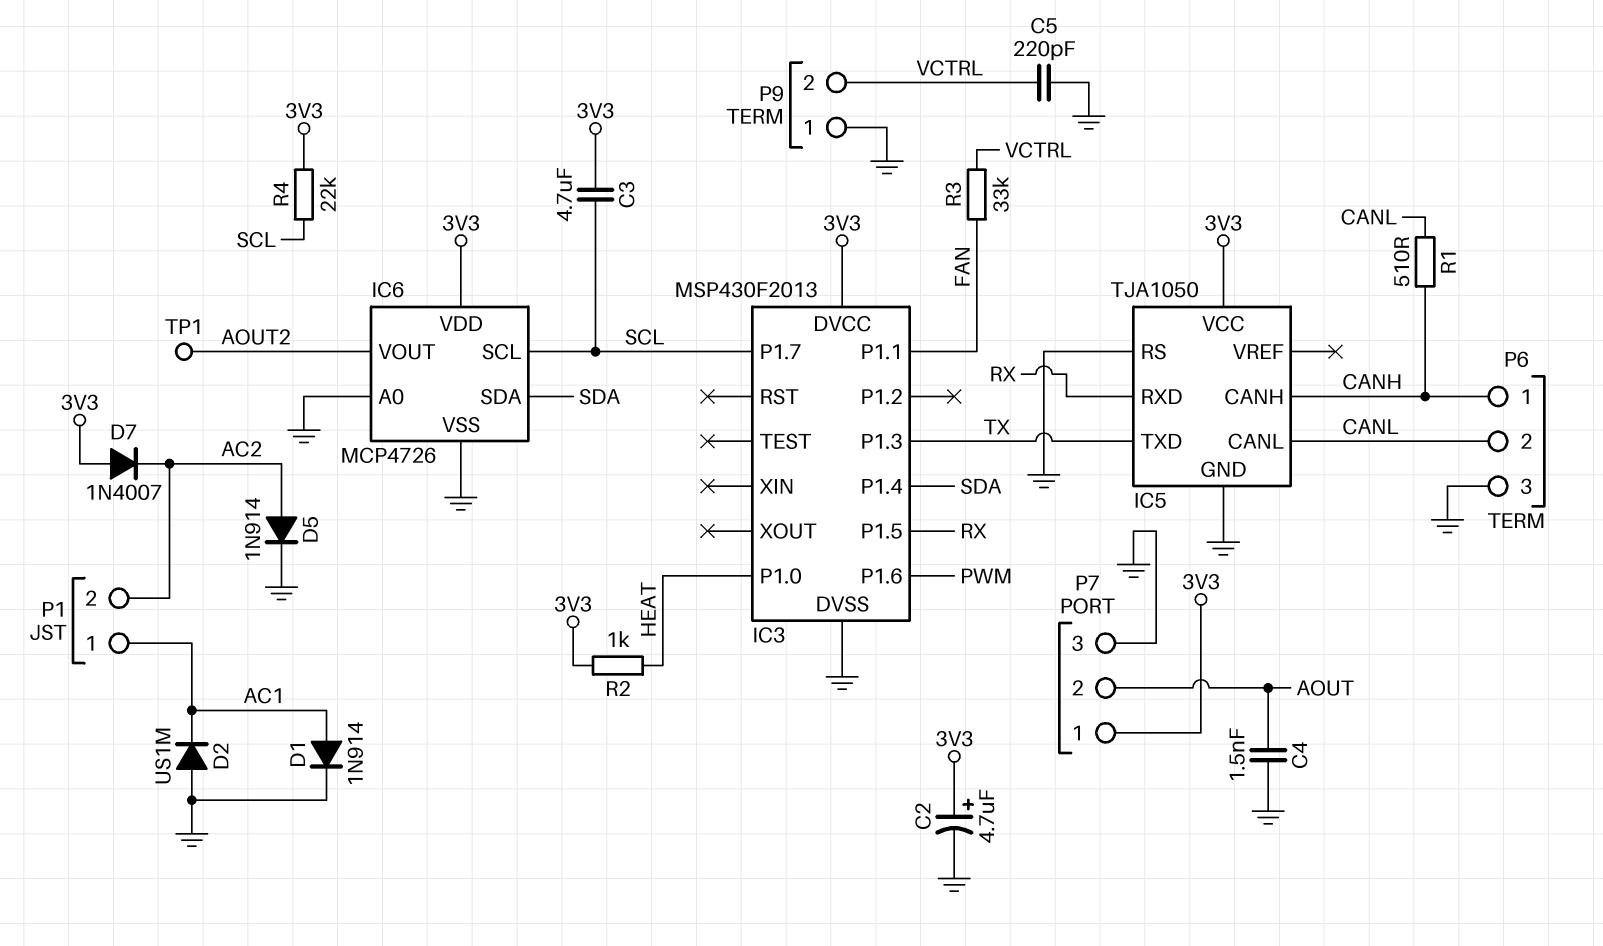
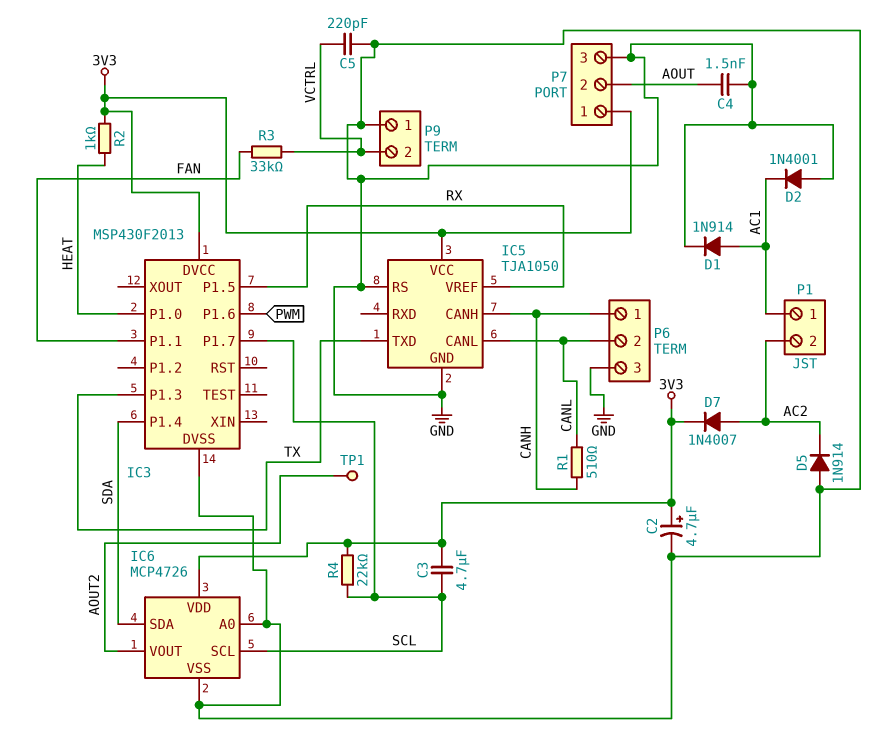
D2: diode US1M (A GND, K AC1) -> diode 1N4001 (A GND, K AC1)
D5: diode 1N914 (A AC2, K GND) -> diode 1N914 (A GND, K AC2)
D7: diode 1N4007 (A 3V3, K AC2) -> diode 1N4007 (A AC2, K 3V3)
IC5 pin RXD: RX -> none
IC5 pin VREF: none -> RX

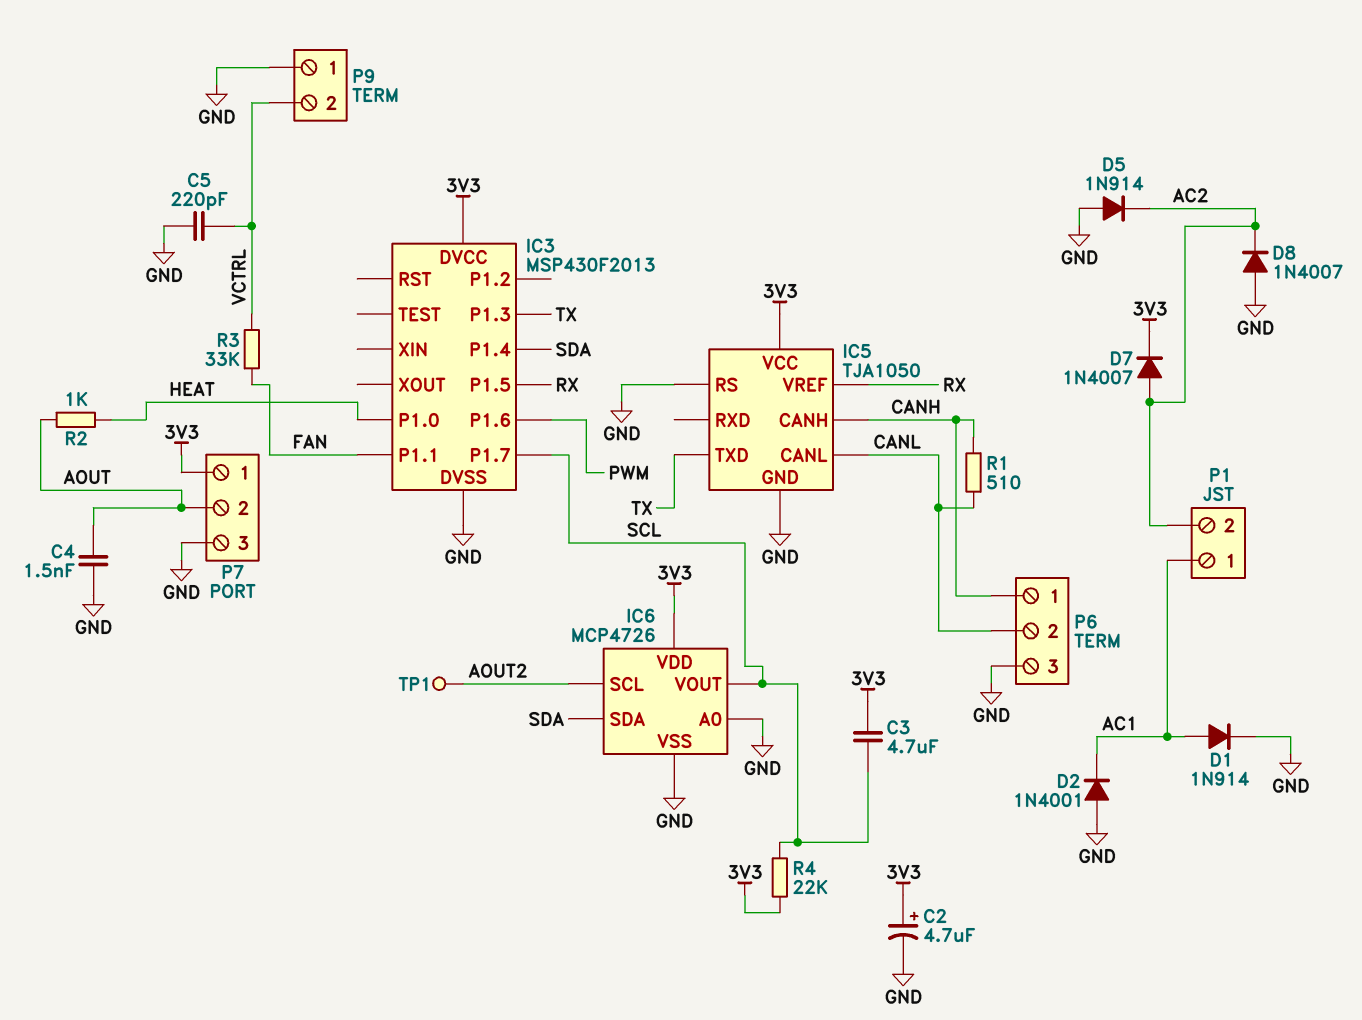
D8: none -> diode 1N4007 (A GND, K AC2)
IC6 pin SCL: SCL -> AOUT2
IC6 pin VOUT: AOUT2 -> SCL
R2: 1k (3V3, HEAT) -> 1k (AOUT, HEAT)

